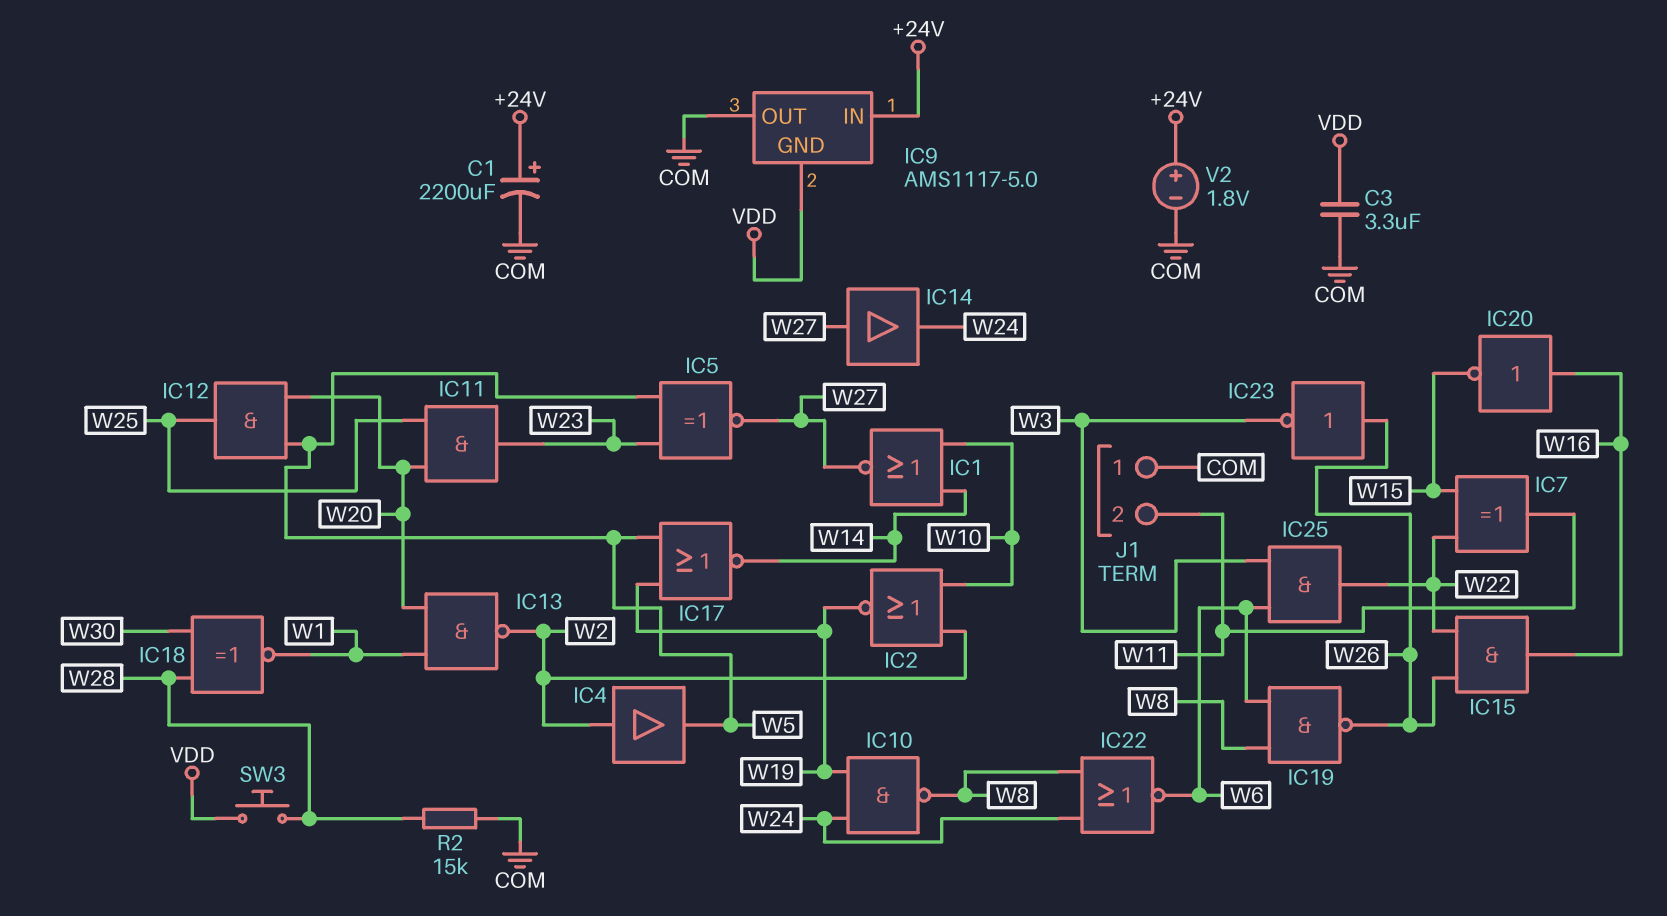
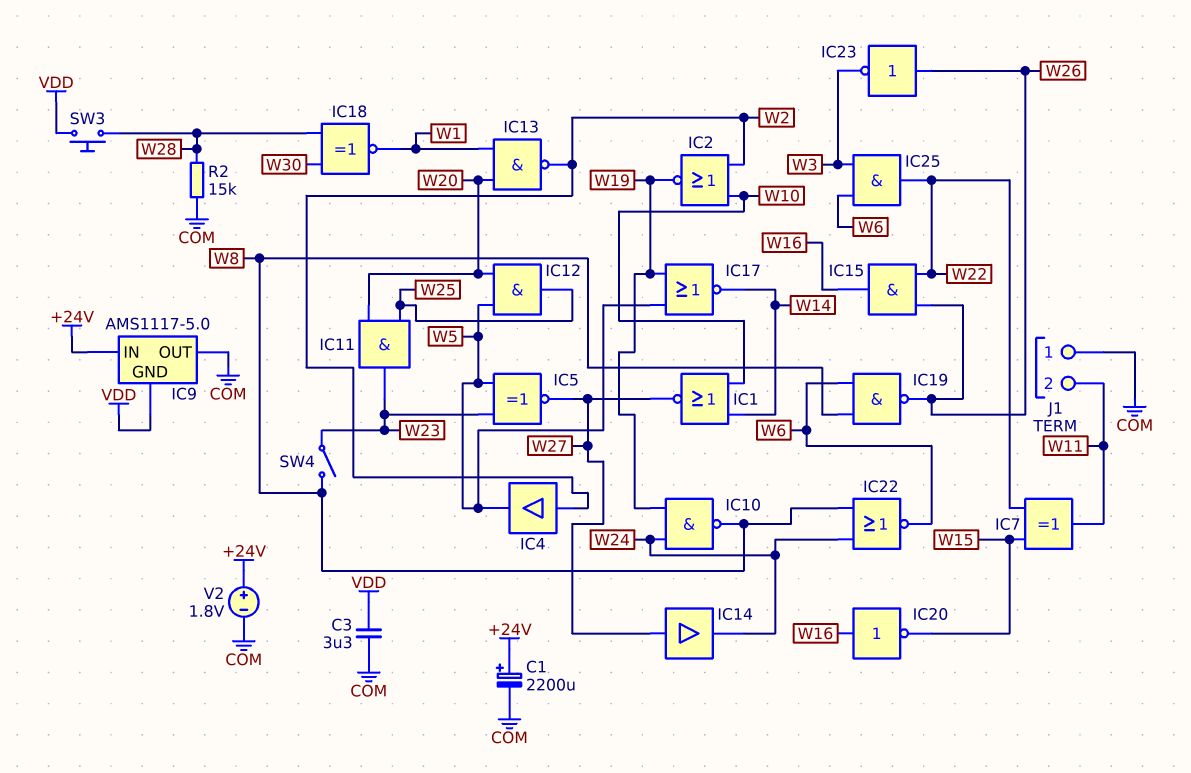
SW4: none -> switch (W8, W23)

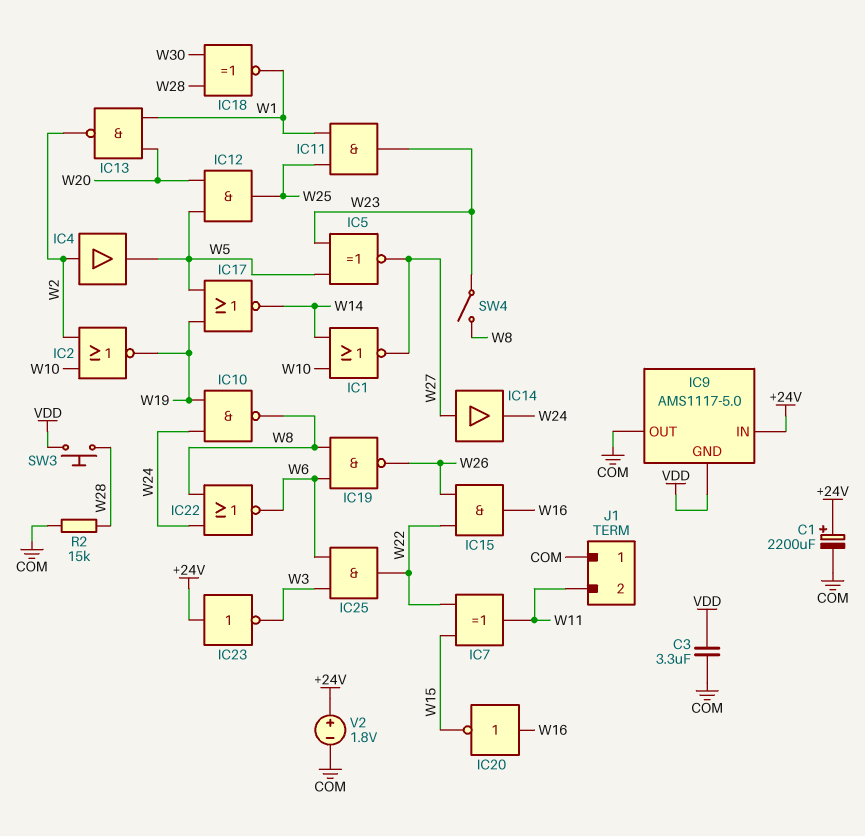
IC11: AND (in W20, in W25, out W23) -> AND (in W1, in W25, out W23)
IC23: NOT (in W26, out W3) -> NOT (in +24V, out W3)

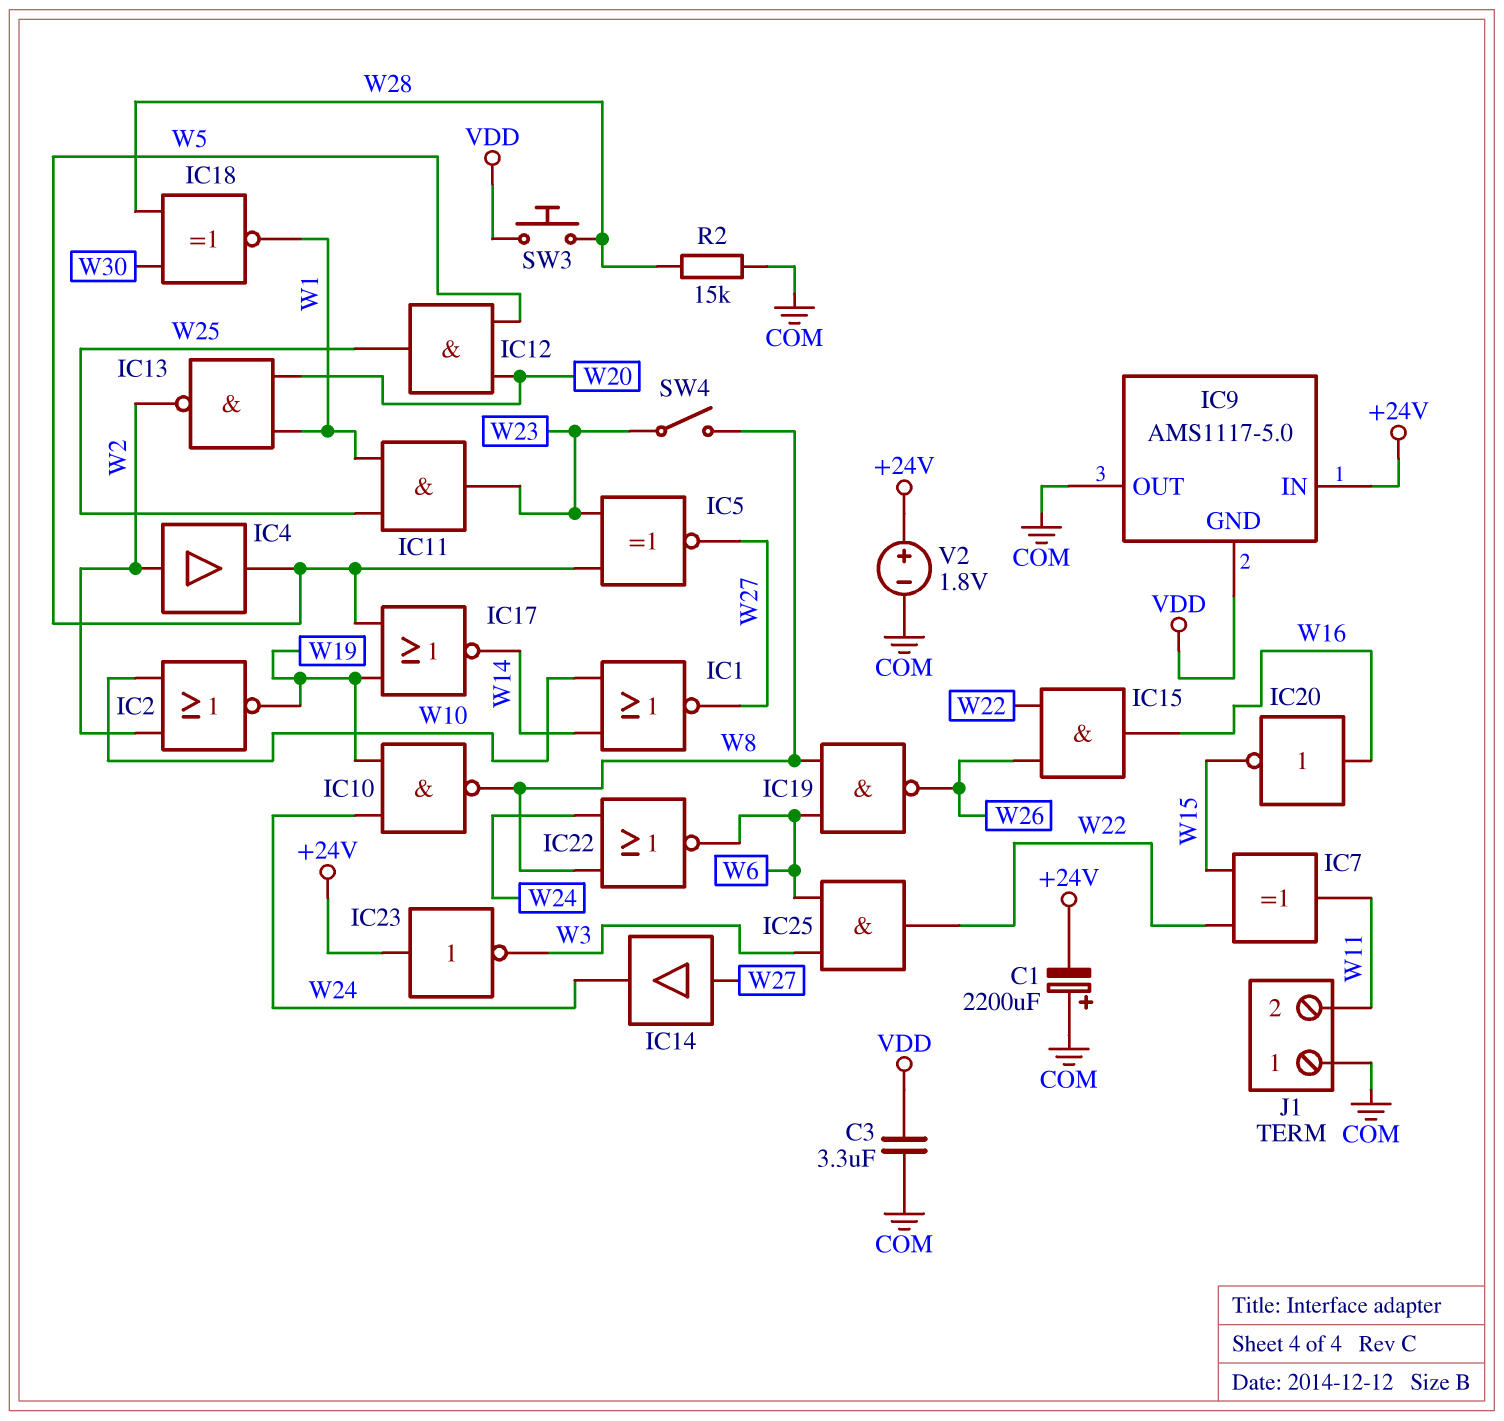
C1: 2200uF (plus +24V, minus COM) -> 2200uF (plus COM, minus +24V)

